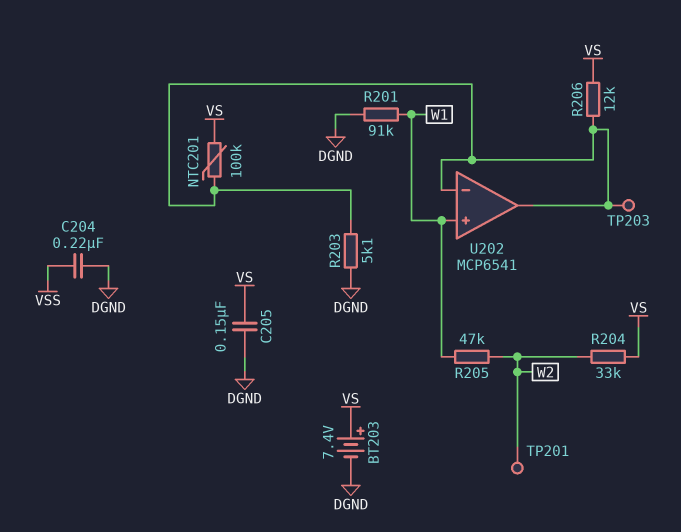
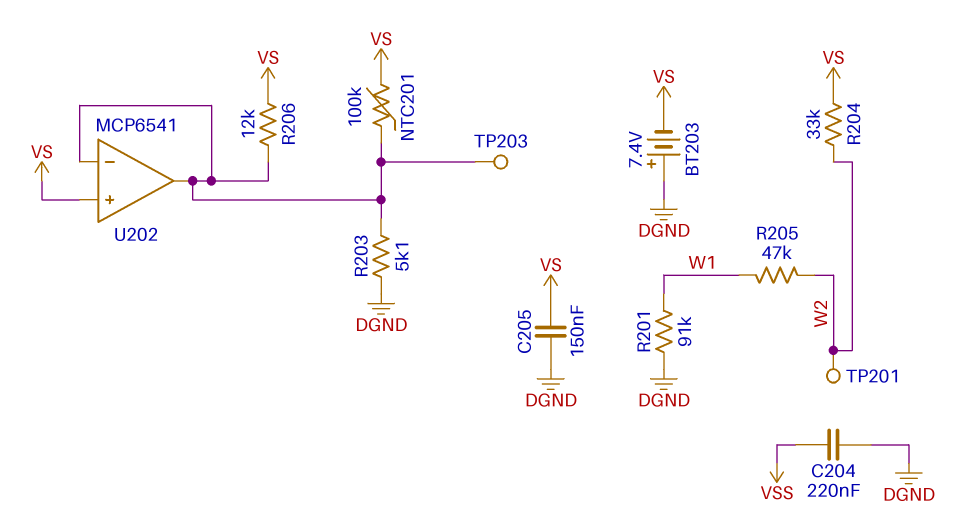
BT203: 7.4V (plus VS, minus DGND) -> 7.4V (plus DGND, minus VS)
U202 pin in+: W1 -> VS

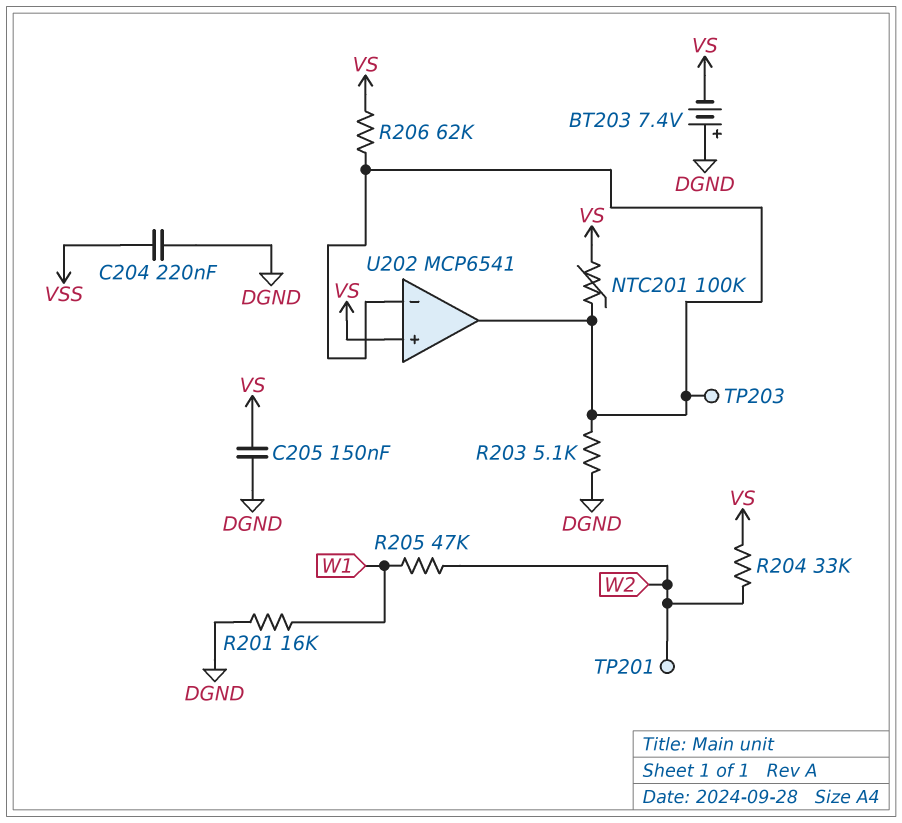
R201: 91k (DGND, W1) -> 16k (DGND, W1)
R206: 12k (U202/in-, VS) -> 62k (U202/in-, VS)

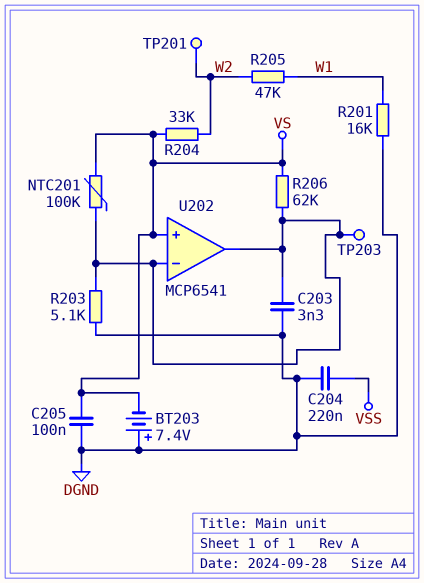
C203: none -> 3.3nF (DGND, U202/in-)
C205: 150nF (DGND, VS) -> 100nF (DGND, VS)

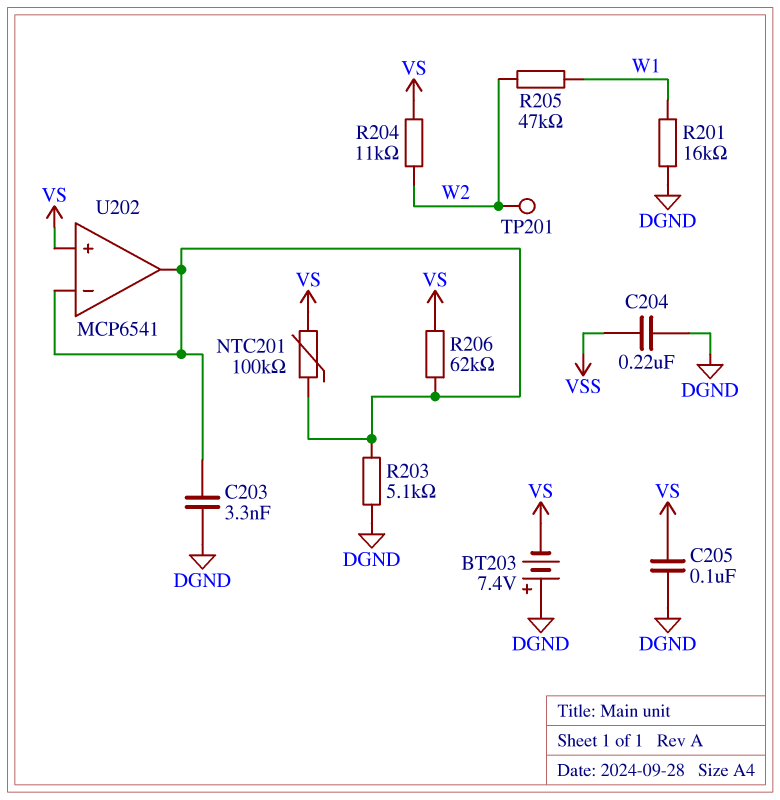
R204: 33k (VS, W2) -> 11k (VS, W2)
TP203: test point (U202/in-) -> none

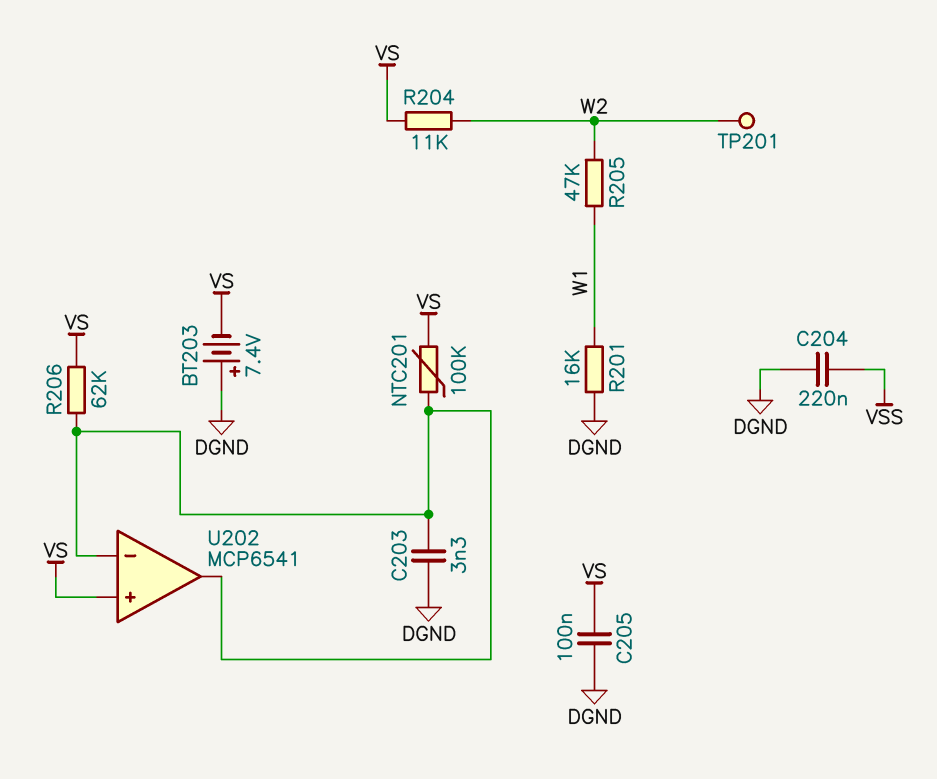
R203: 5.1k (DGND, U202/in-) -> none

